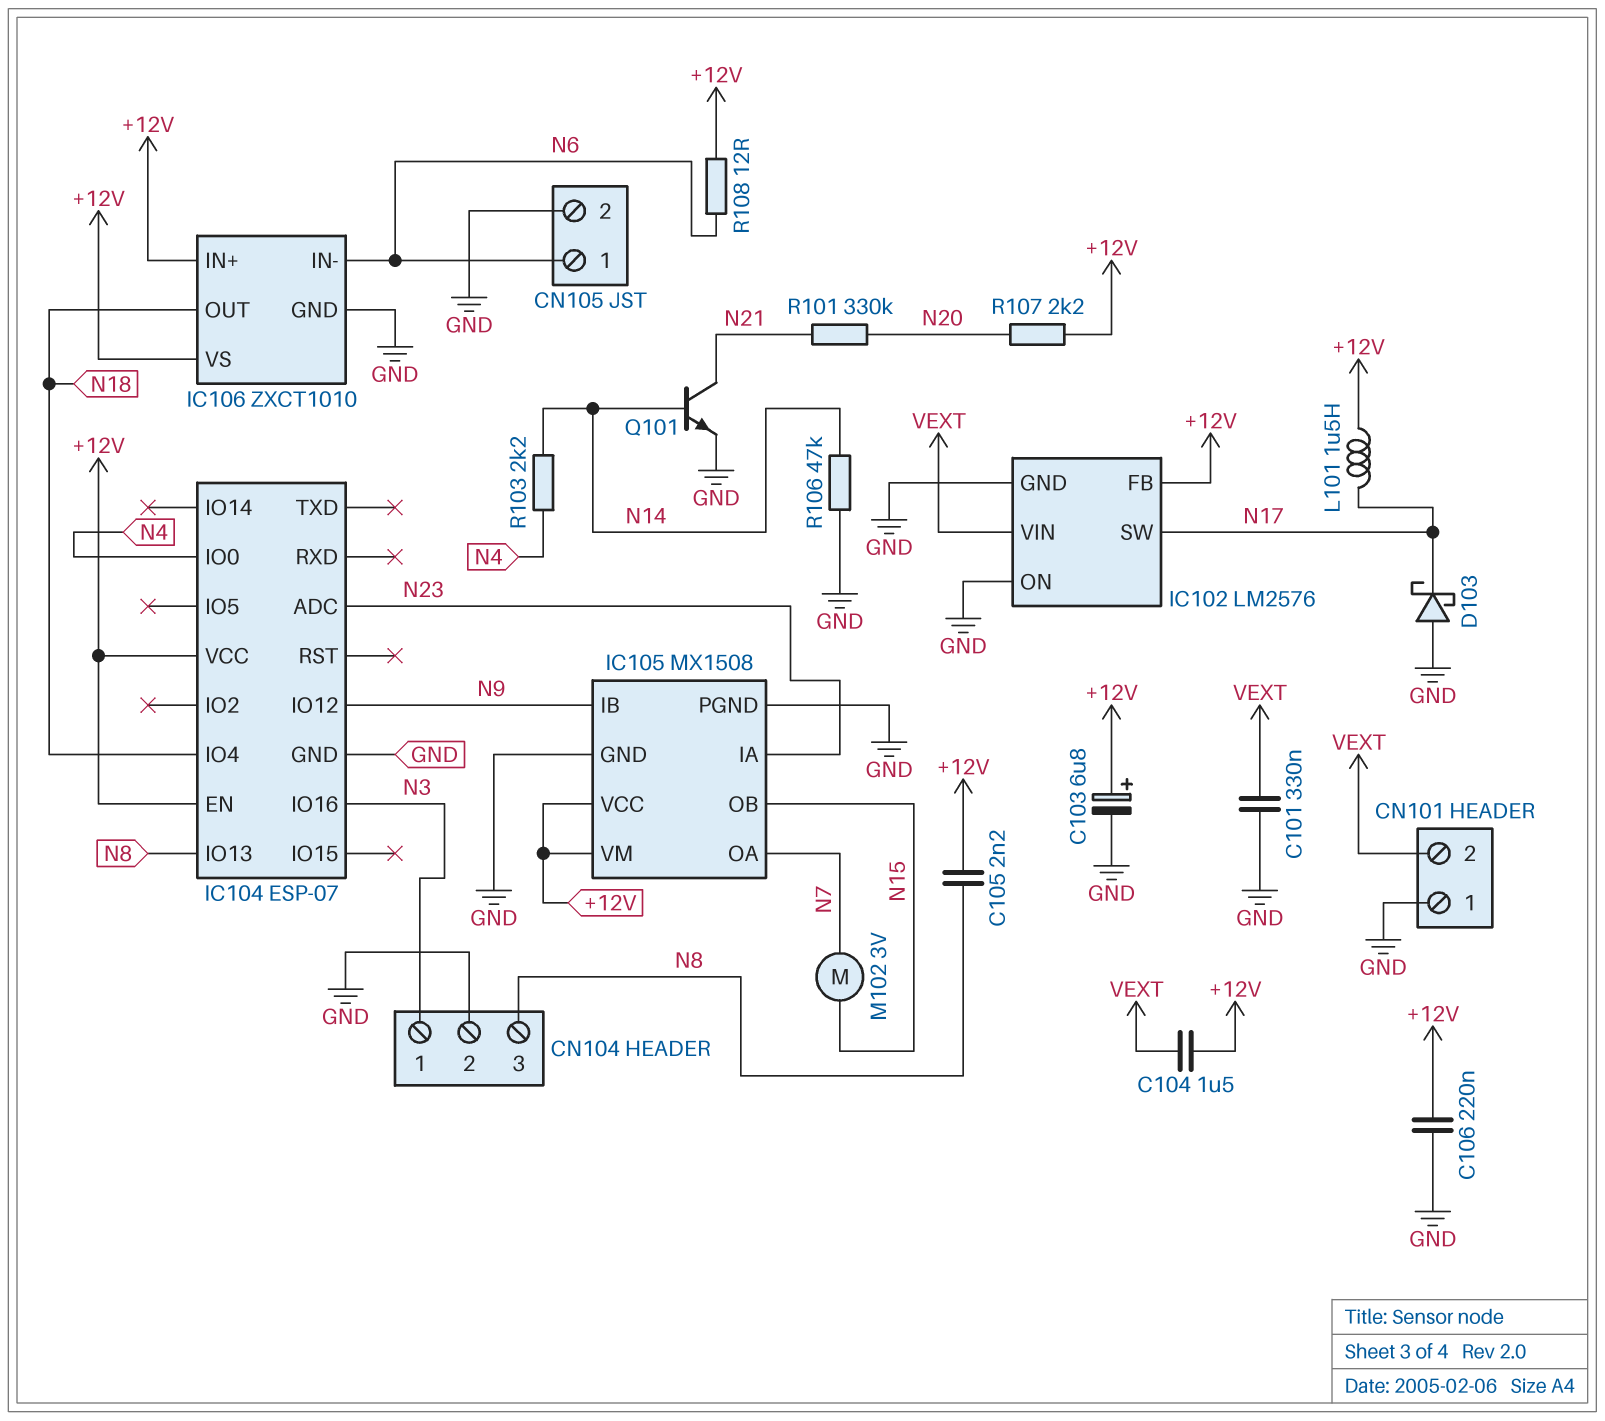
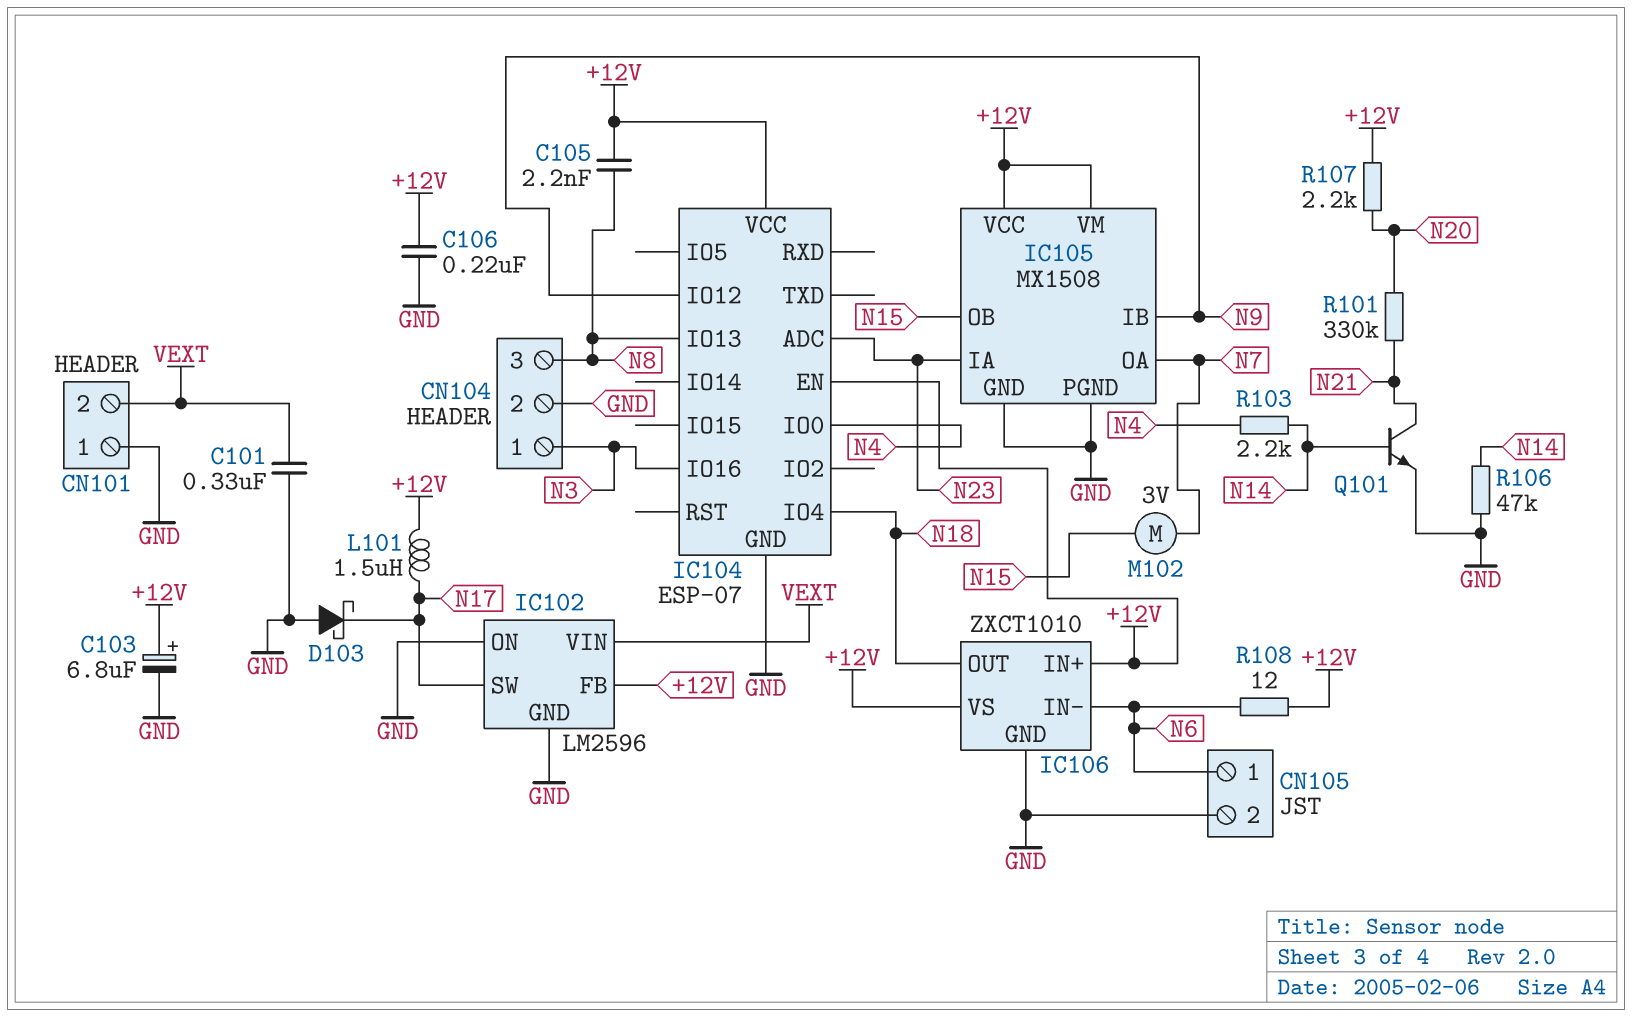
C104: 1.5uF (+12V, VEXT) -> none
IC102: LM2576 -> LM2596

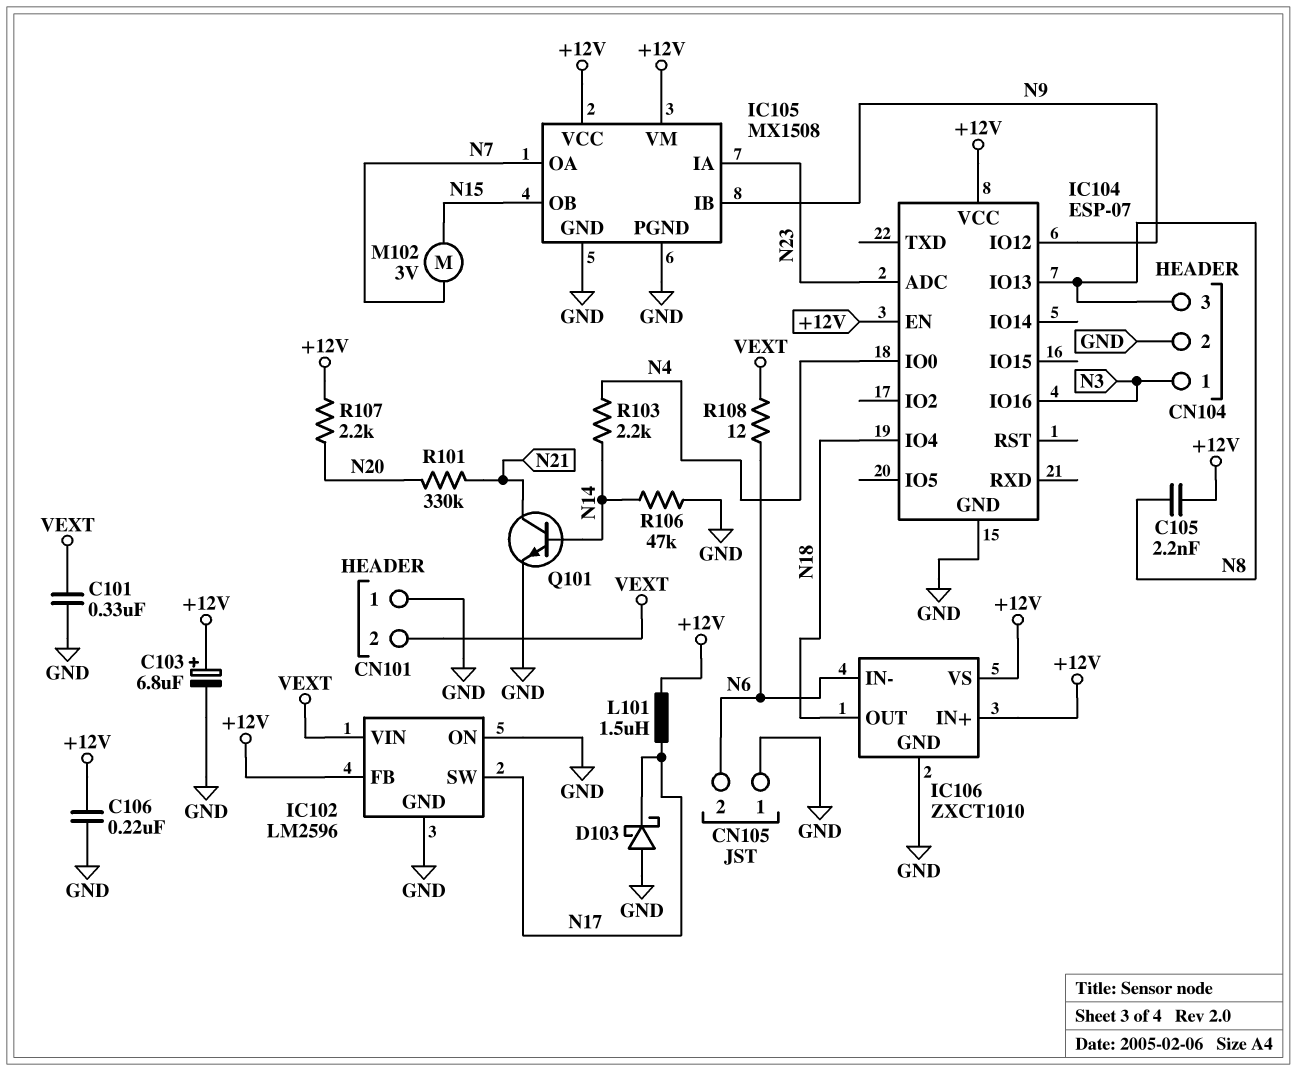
CN105 pin 1: N6 -> GND
CN105 pin 2: GND -> N6
R108: 12 (+12V, N6) -> 12 (N6, VEXT)

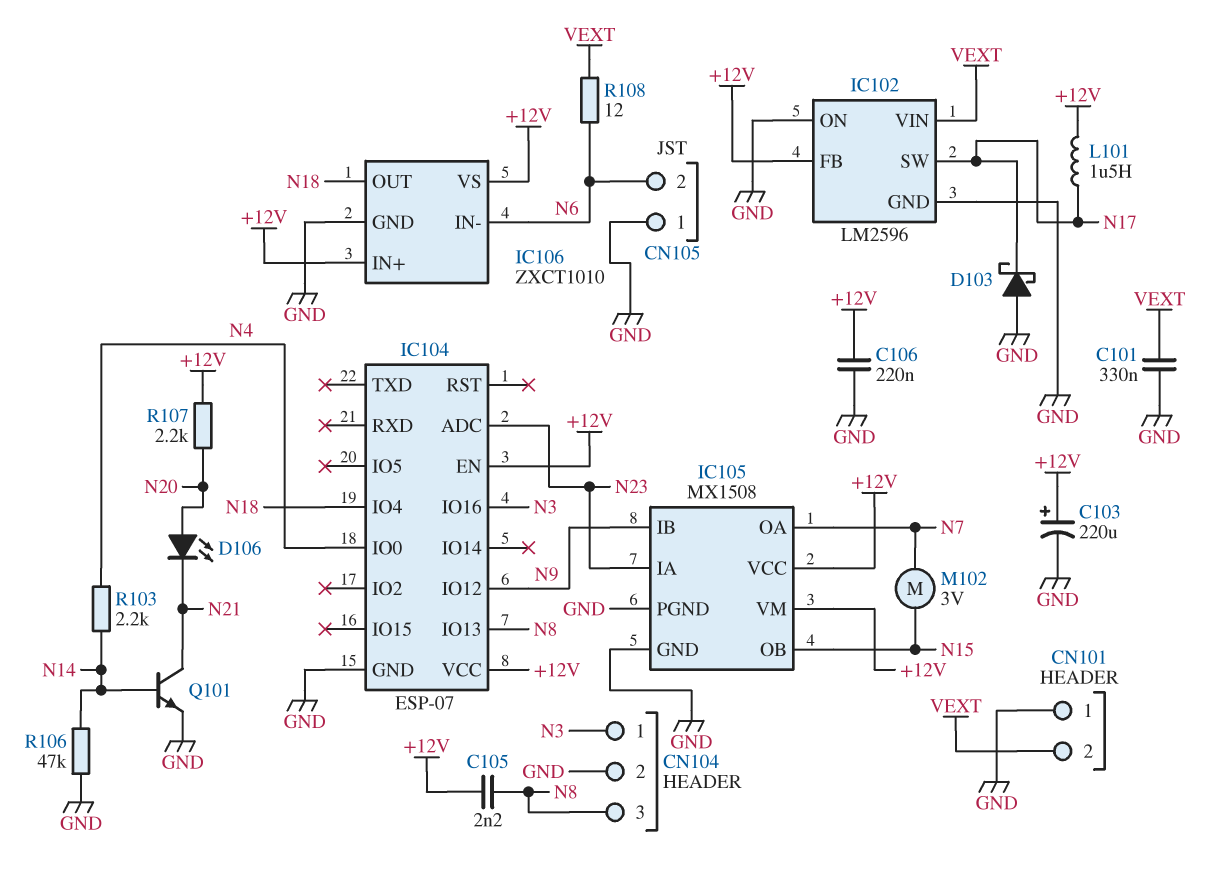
C103: 6.8uF (plus +12V, minus GND) -> 220uF (plus +12V, minus GND)
D106: none -> LED (A N20, K N21)
R101: 330k (N20, N21) -> none

